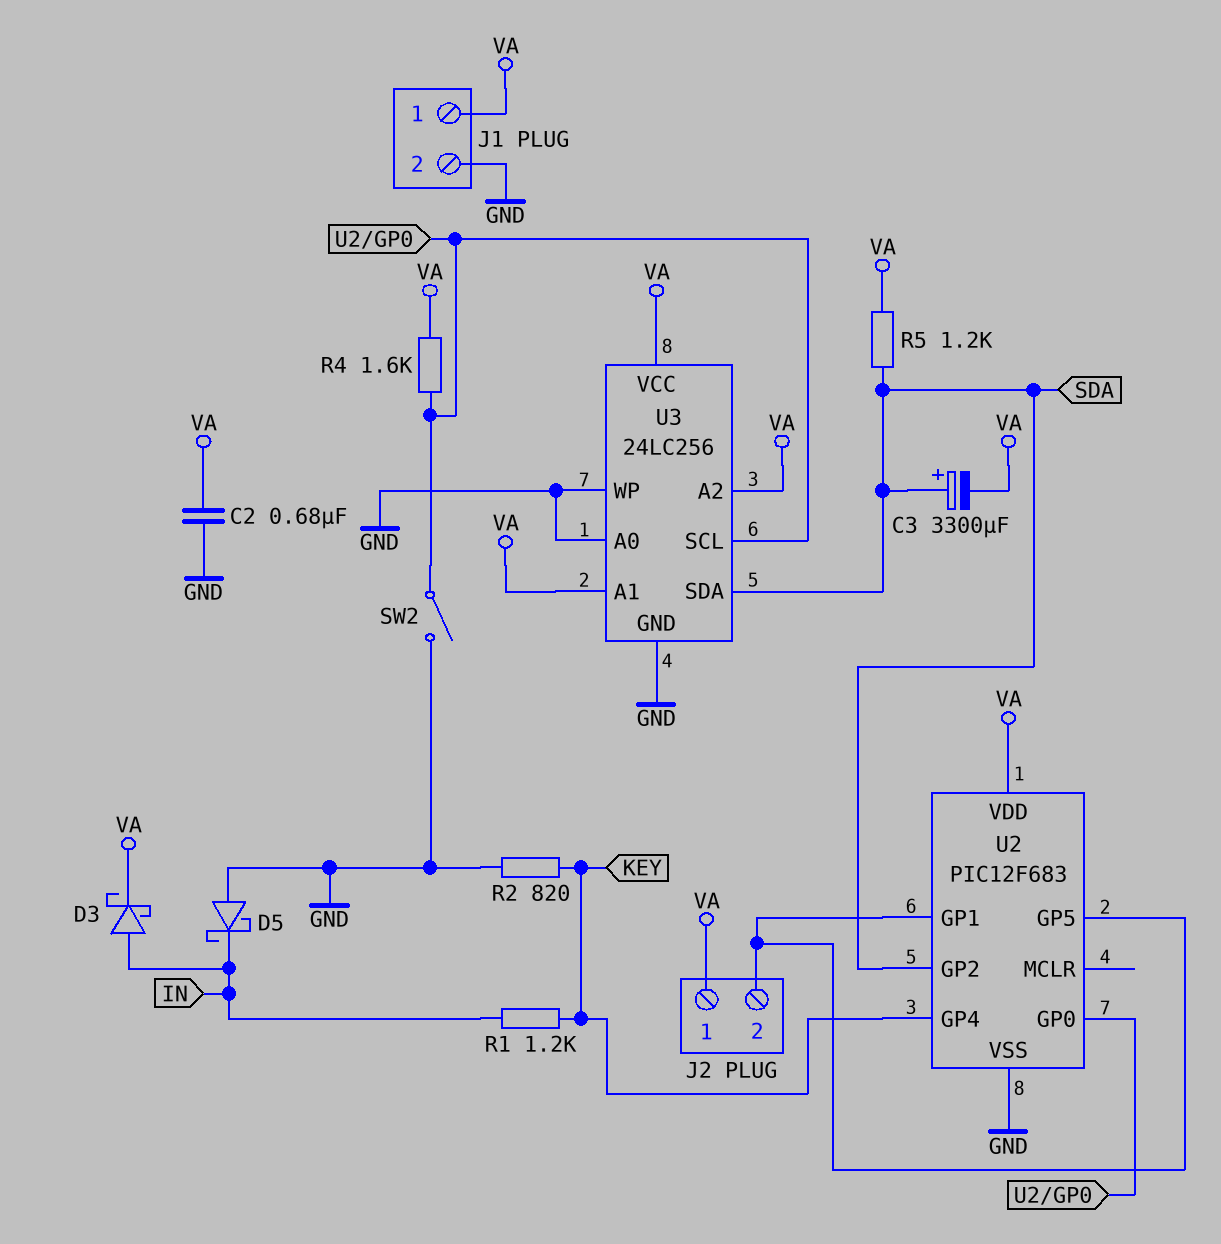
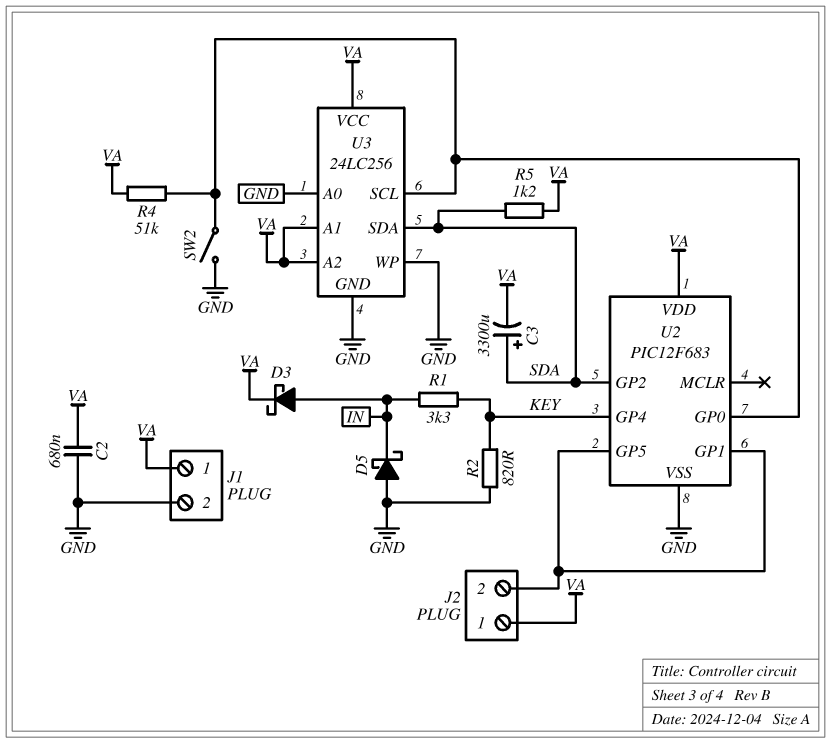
R1: 1.2k (IN, KEY) -> 3.3k (IN, KEY)
R4: 1.6k (U2/GP0, VA) -> 51k (U2/GP0, VA)

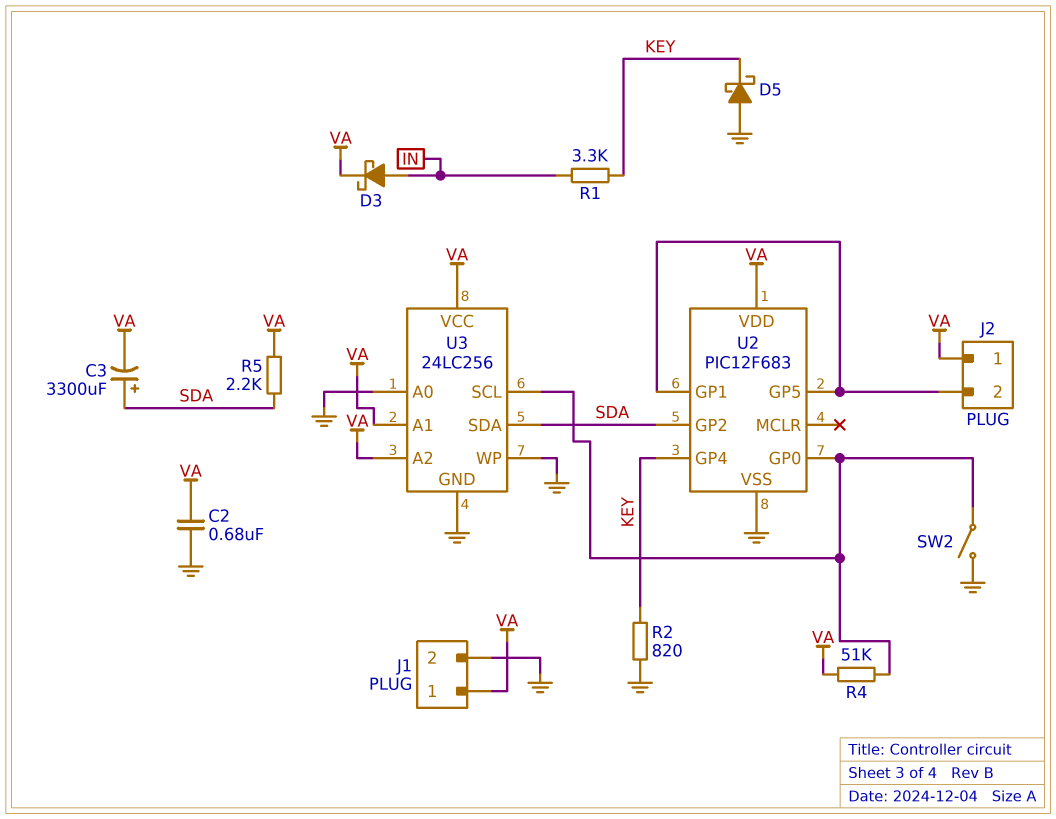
D5: schottky (A GND, K IN) -> schottky (A GND, K KEY)
R5: 1.2k (SDA, VA) -> 2.2k (SDA, VA)

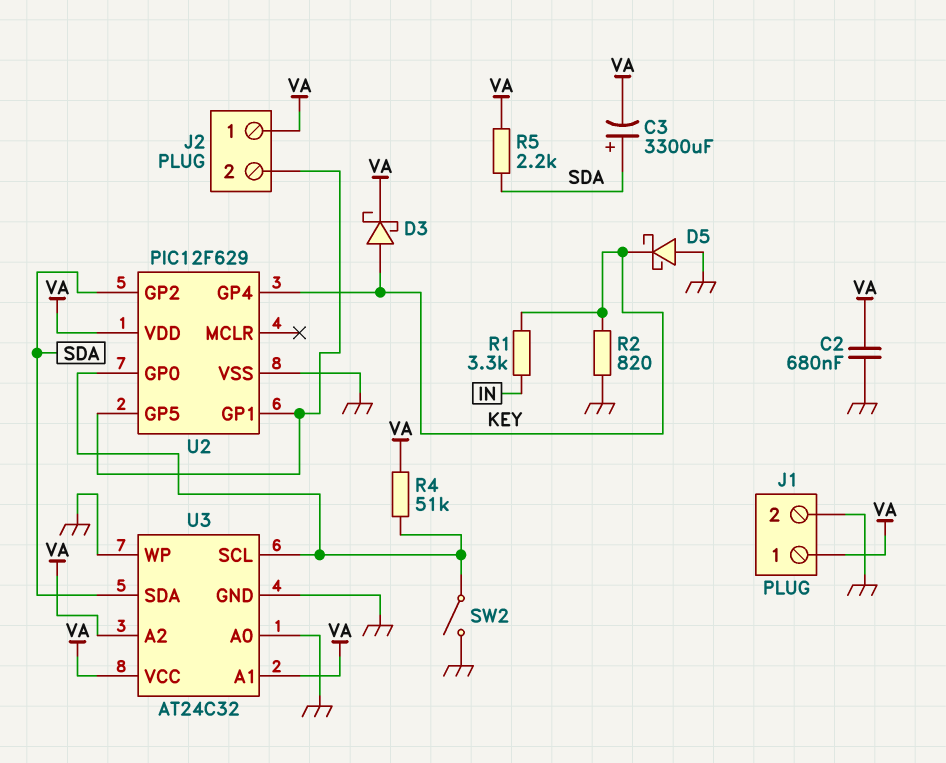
D3: schottky (A IN, K VA) -> schottky (A KEY, K VA)
U2: PIC12F683 -> PIC12F629
U3: 24LC256 -> AT24C32

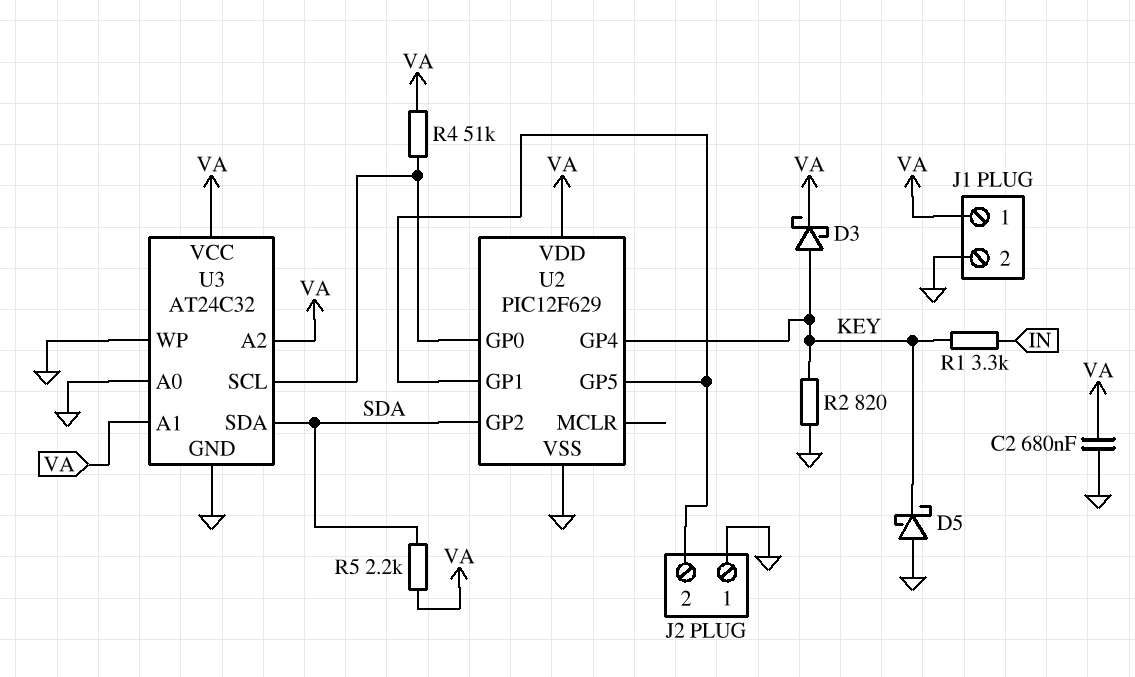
C3: 3300uF (plus SDA, minus VA) -> none
J2 pin 1: VA -> GND
SW2: switch (GND, U2/GP0) -> none

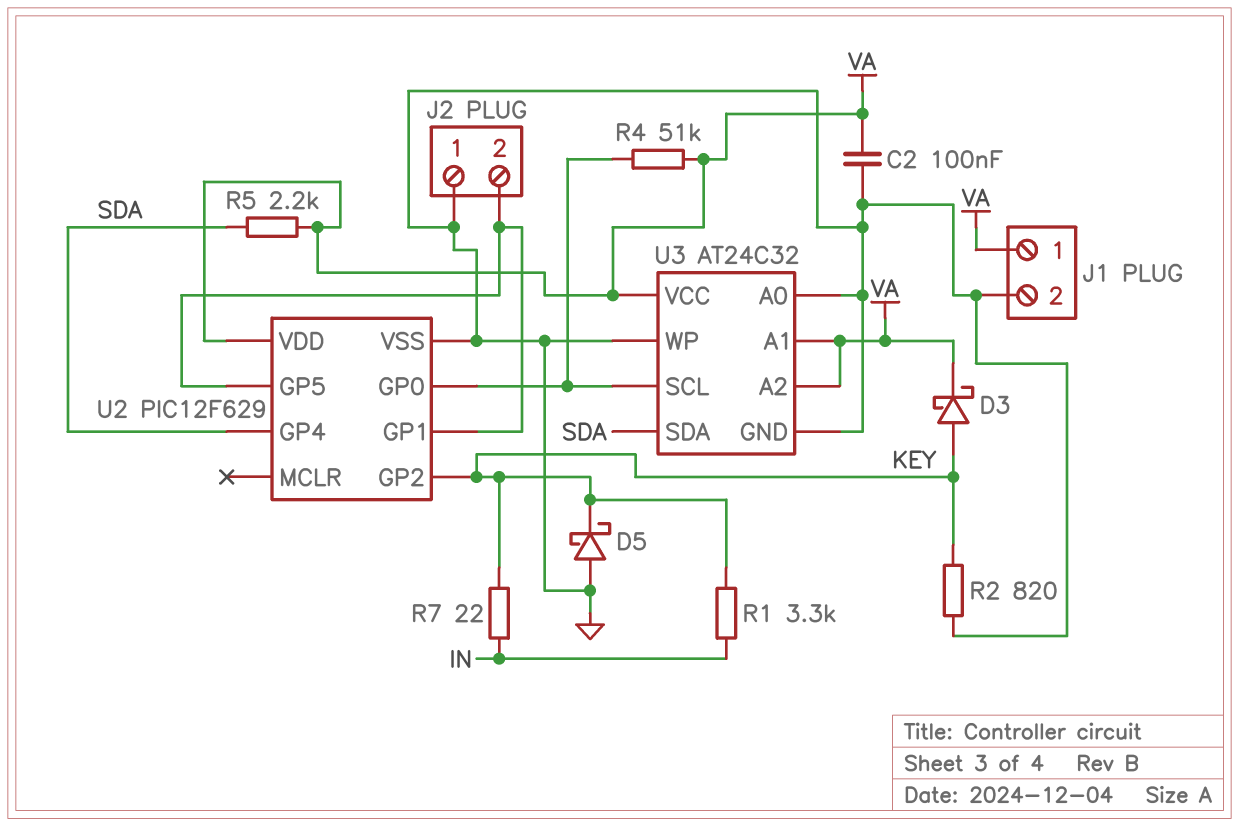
C2: 680nF (GND, VA) -> 100nF (GND, VA)
R7: none -> 22 (IN, KEY)
U2 pin GP2: SDA -> KEY
U2 pin GP4: KEY -> SDA

